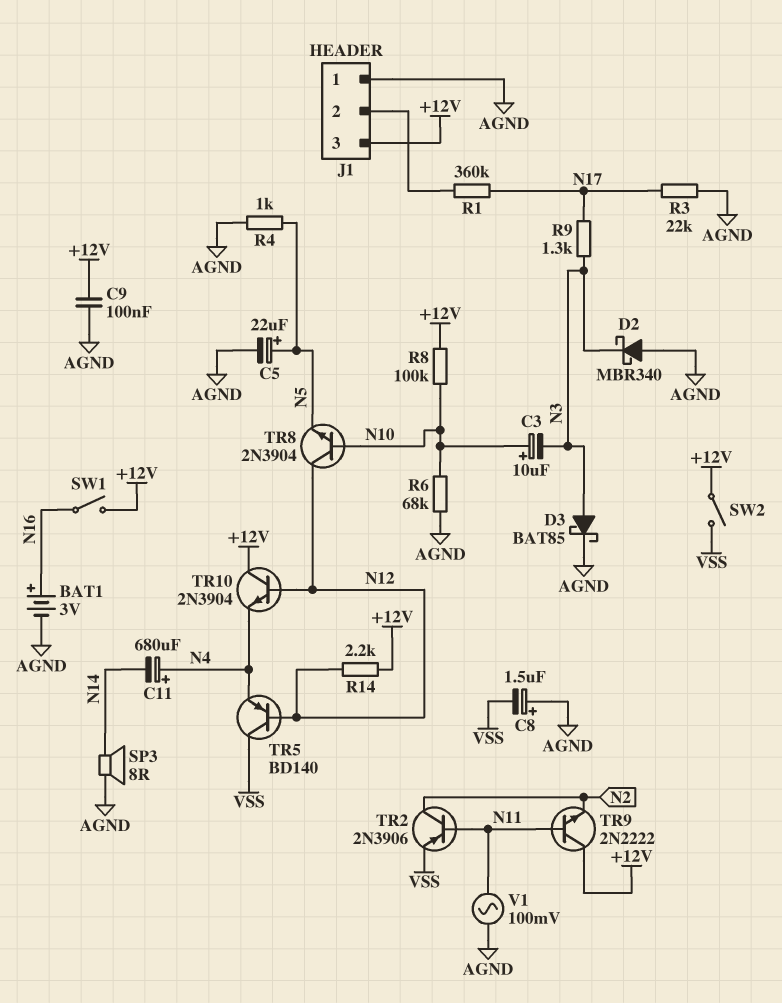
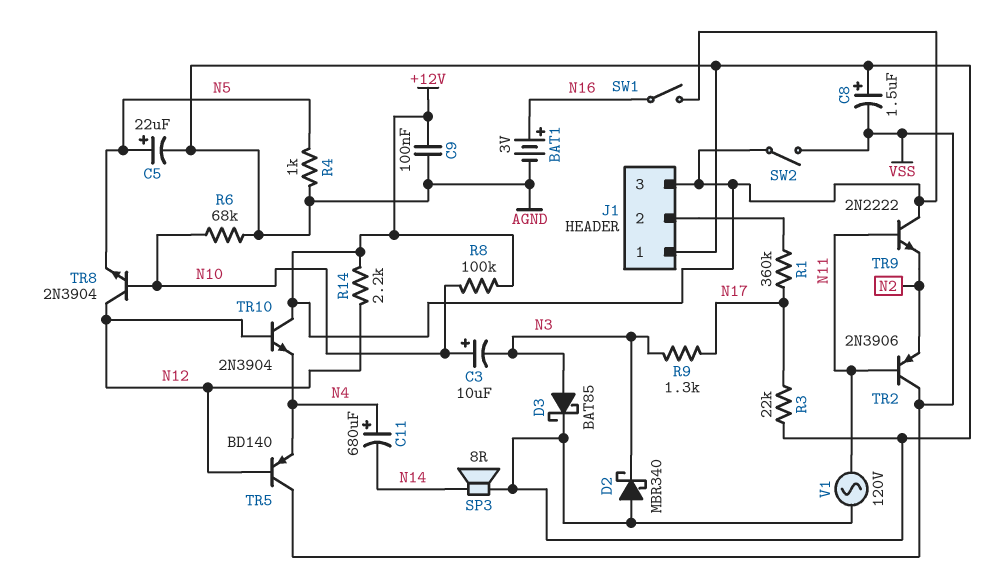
TR2: PNP 2N3906 (B N11, C N2, E VSS) -> PNP 2N3906 (B N11, C VSS, E N2)
V1: AC 100mV (AGND, N11) -> AC 120V (AGND, N11)

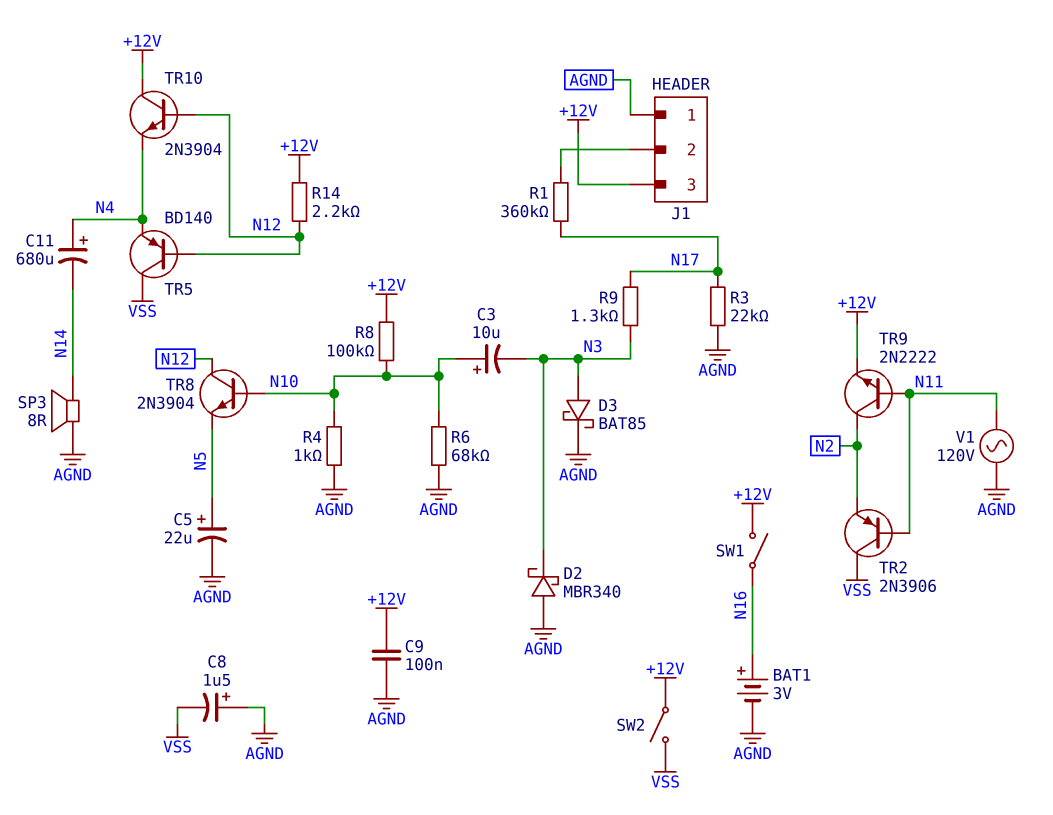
R4: 1k (AGND, N5) -> 1k (AGND, N10)
TR9: NPN 2N2222 (B N11, C +12V, E N2) -> NPN 2N2222 (B N11, C N2, E +12V)

